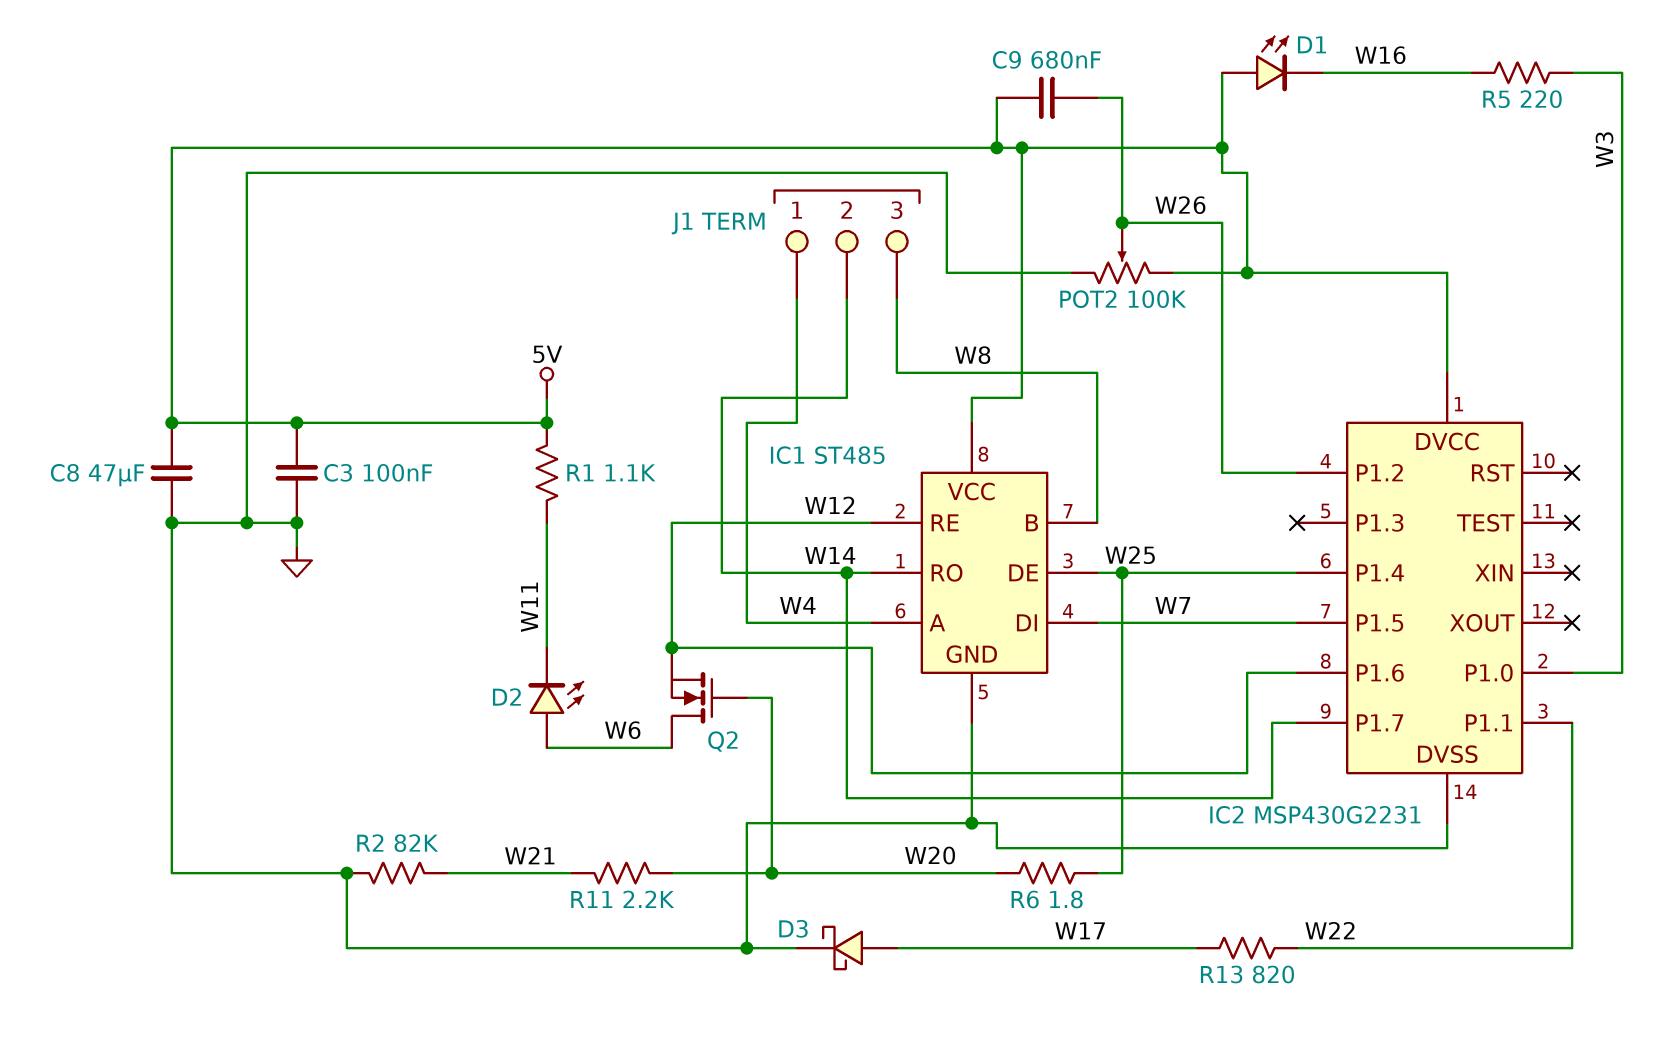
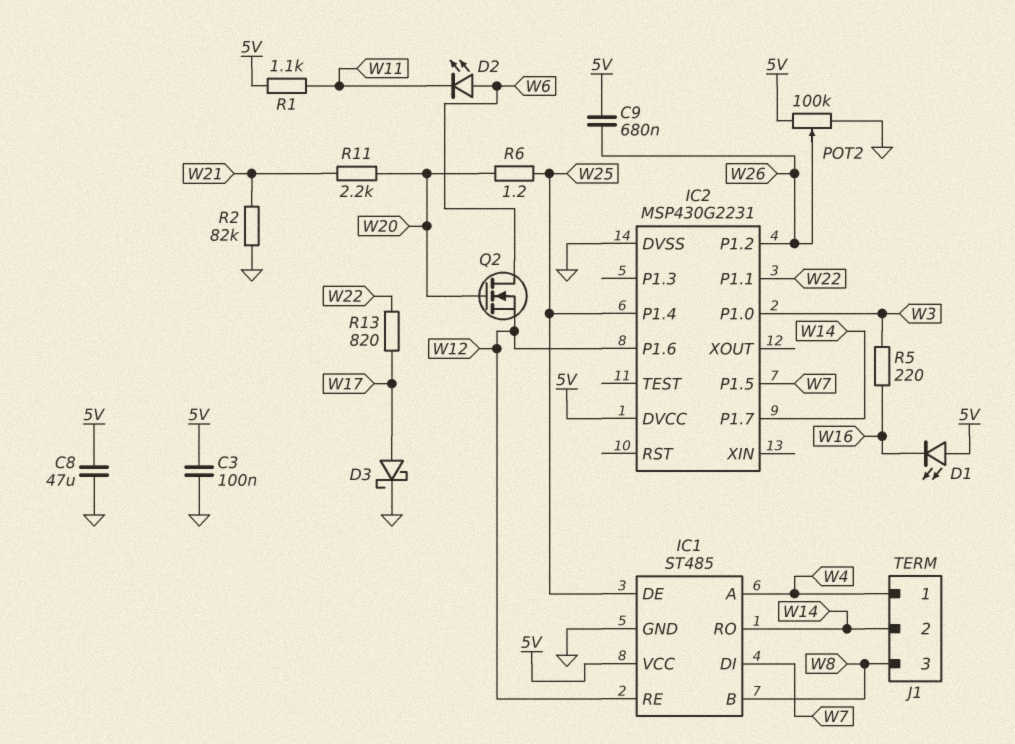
R6: 1.8 (W20, W25) -> 1.2 (W20, W25)

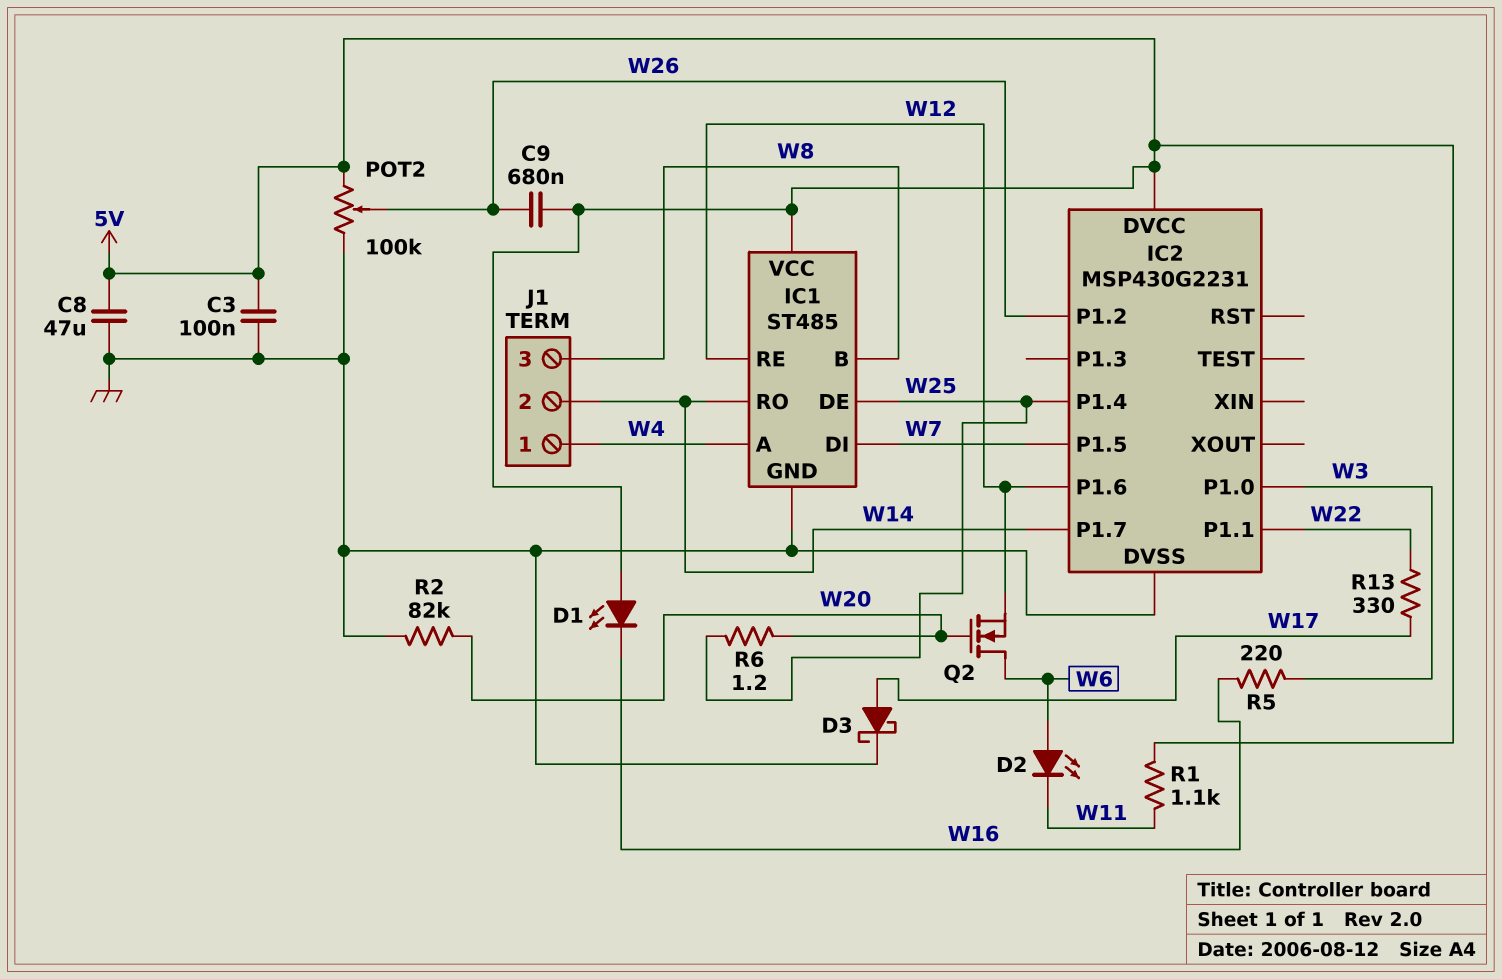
R2: 82k (GND, W21) -> 82k (GND, W20)
R11: 2.2k (W20, W21) -> none
R13: 820 (W17, W22) -> 330 (W17, W22)

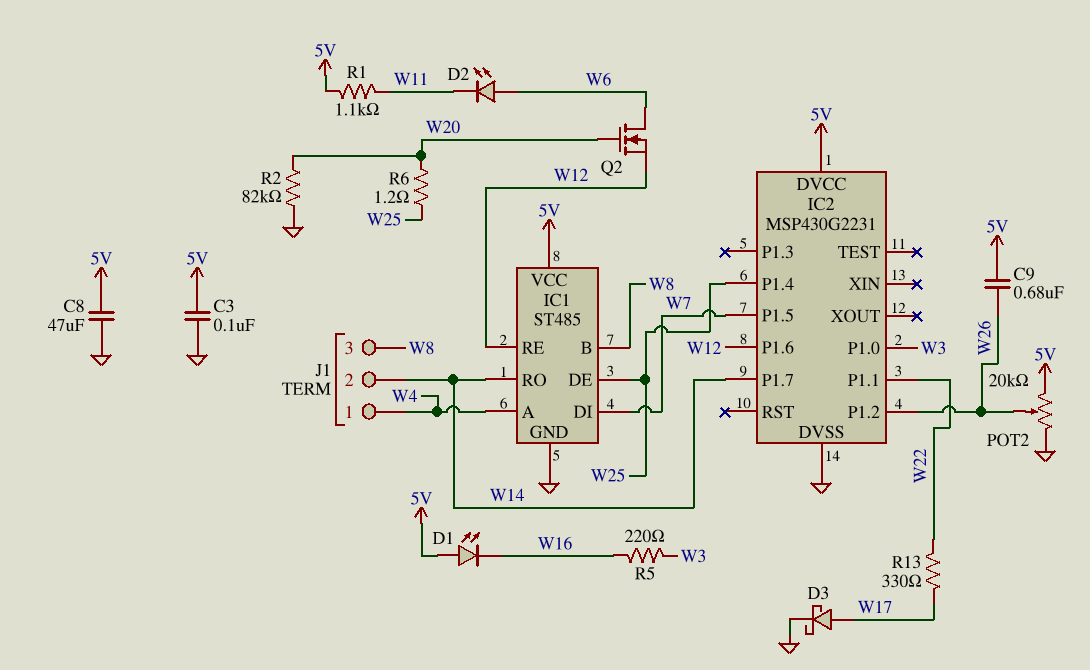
POT2: 100k (5V, GND, wiper W26) -> 20k (5V, GND, wiper W26)

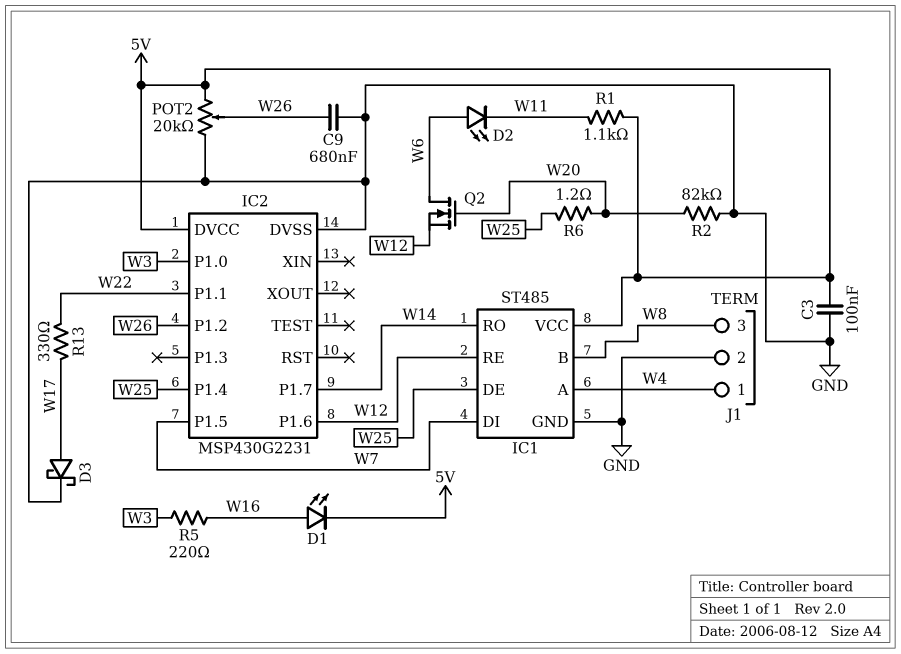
C8: 47uF (5V, GND) -> none
C9: 680nF (5V, W26) -> 680nF (GND, W26)
D1: LED (A 5V, K W16) -> LED (A W16, K 5V)
J1 pin 2: W14 -> GND

